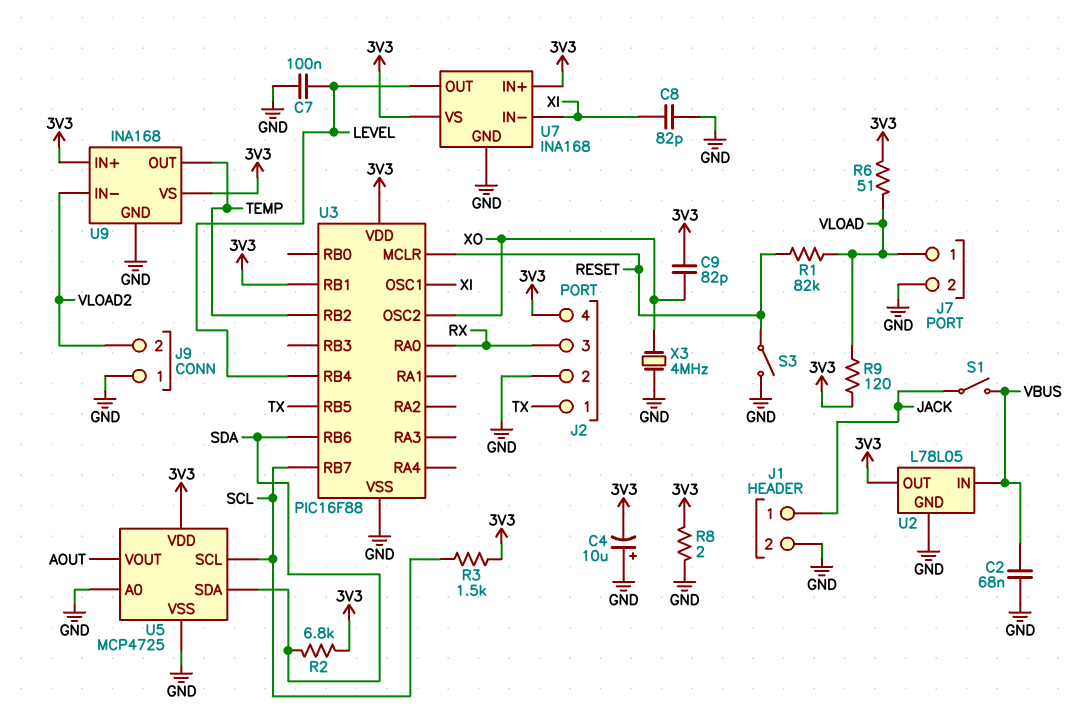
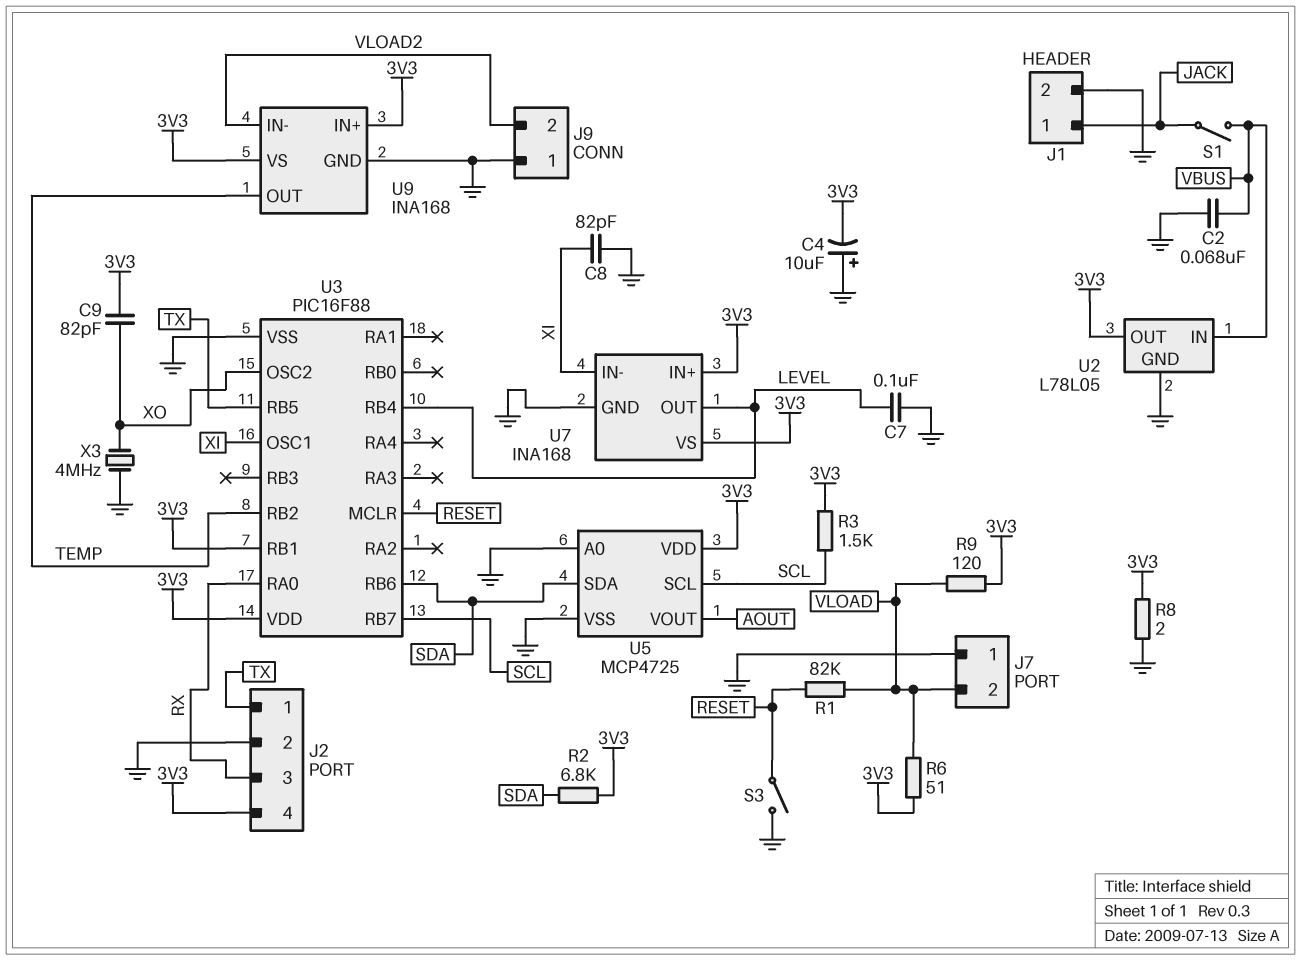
J7 pin 1: VLOAD -> GND
J7 pin 2: GND -> VLOAD

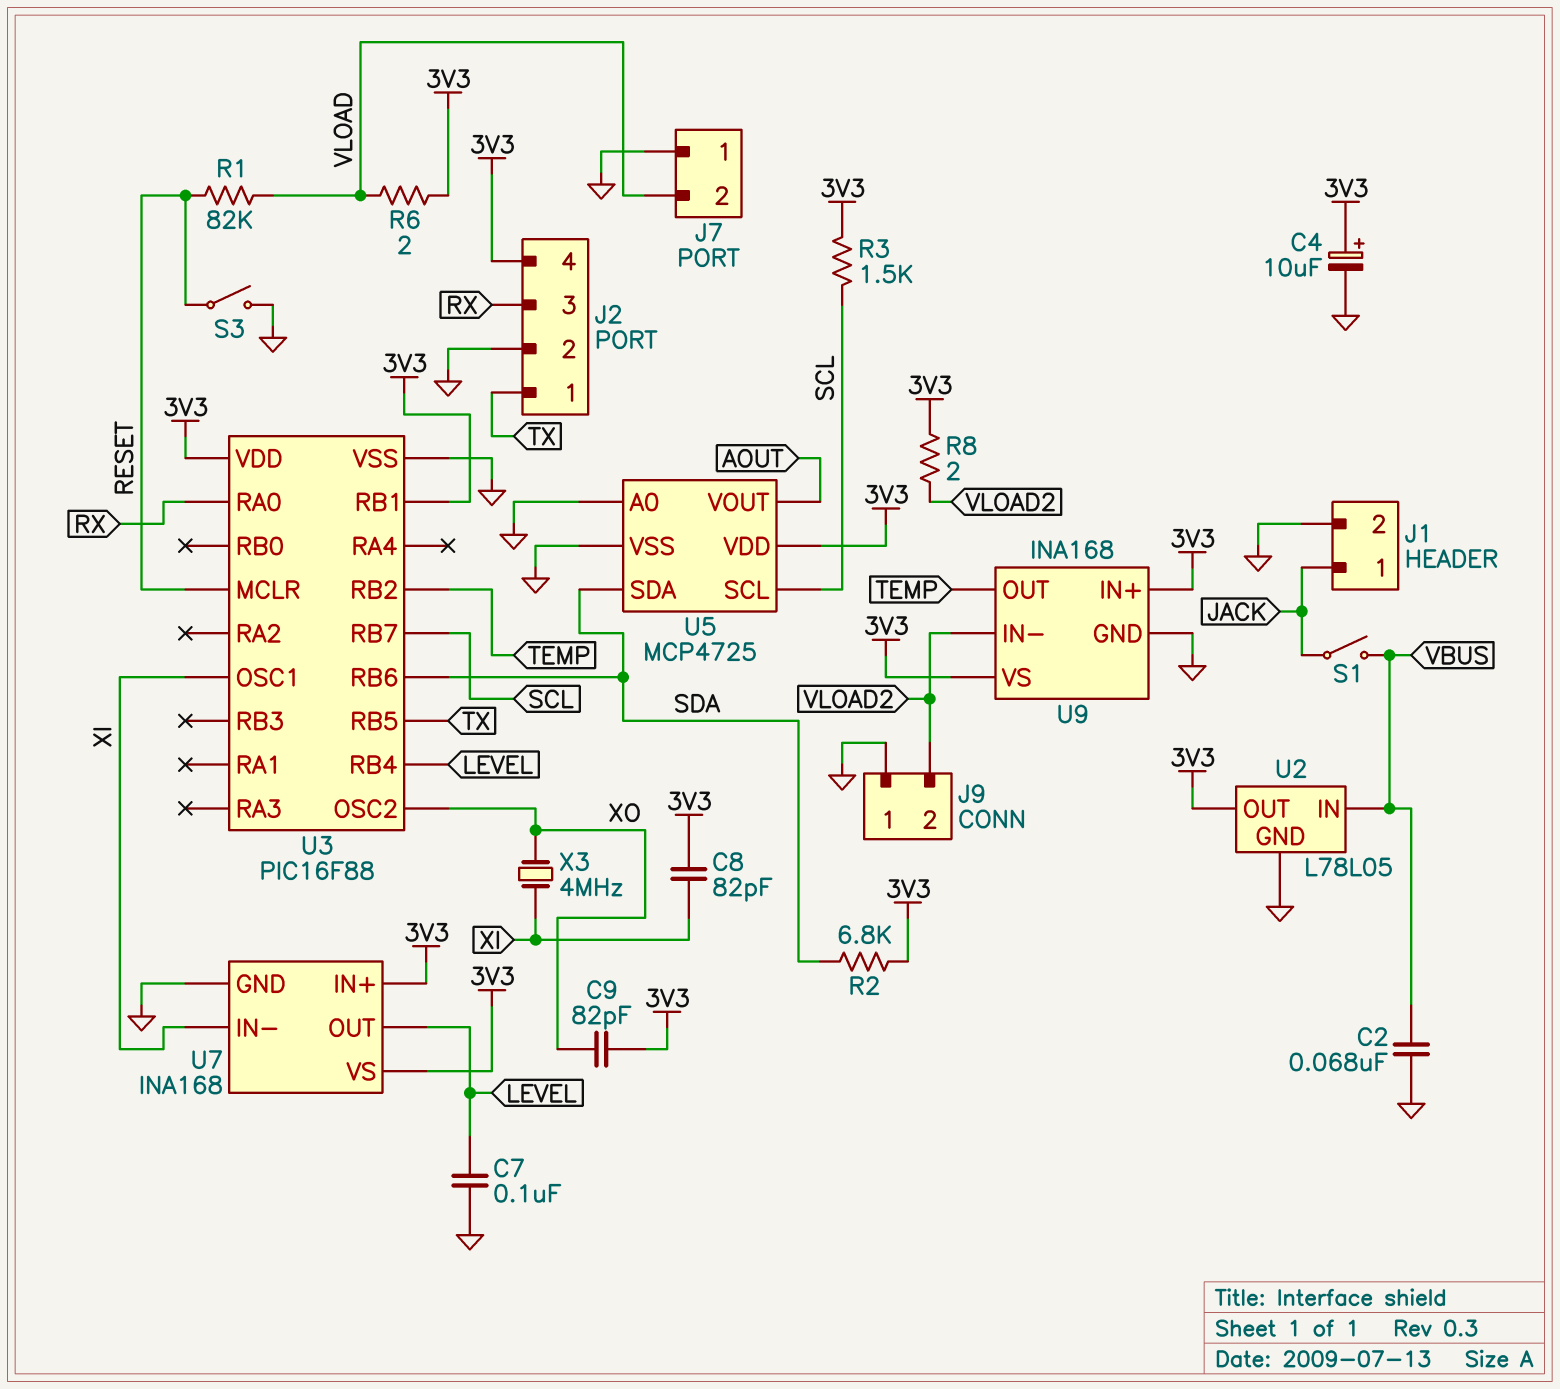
C4: 10uF (plus GND, minus 3V3) -> 10uF (plus 3V3, minus GND)
C8: 82pF (GND, XI) -> 82pF (3V3, XI)
R6: 51 (3V3, VLOAD) -> 2 (3V3, VLOAD)
R8: 2 (3V3, GND) -> 2 (3V3, VLOAD2)
R9: 120 (3V3, VLOAD) -> none
X3: 4MHz (GND, XO) -> 4MHz (XI, XO)

